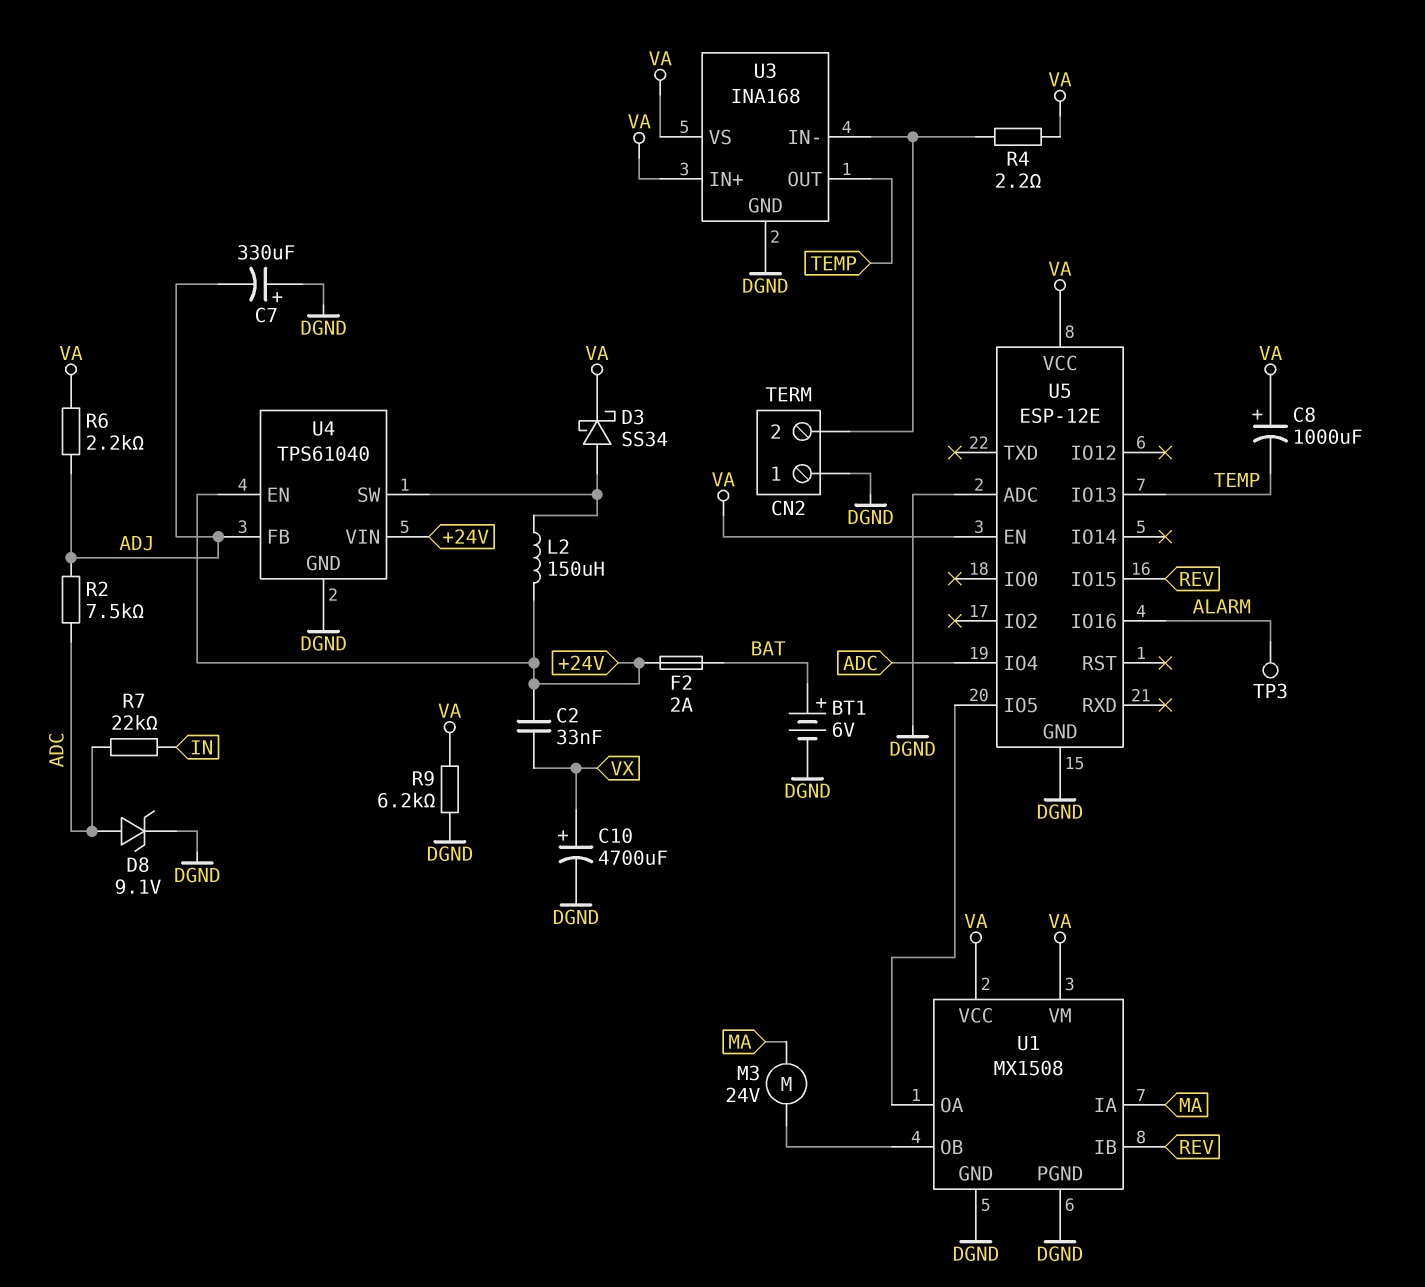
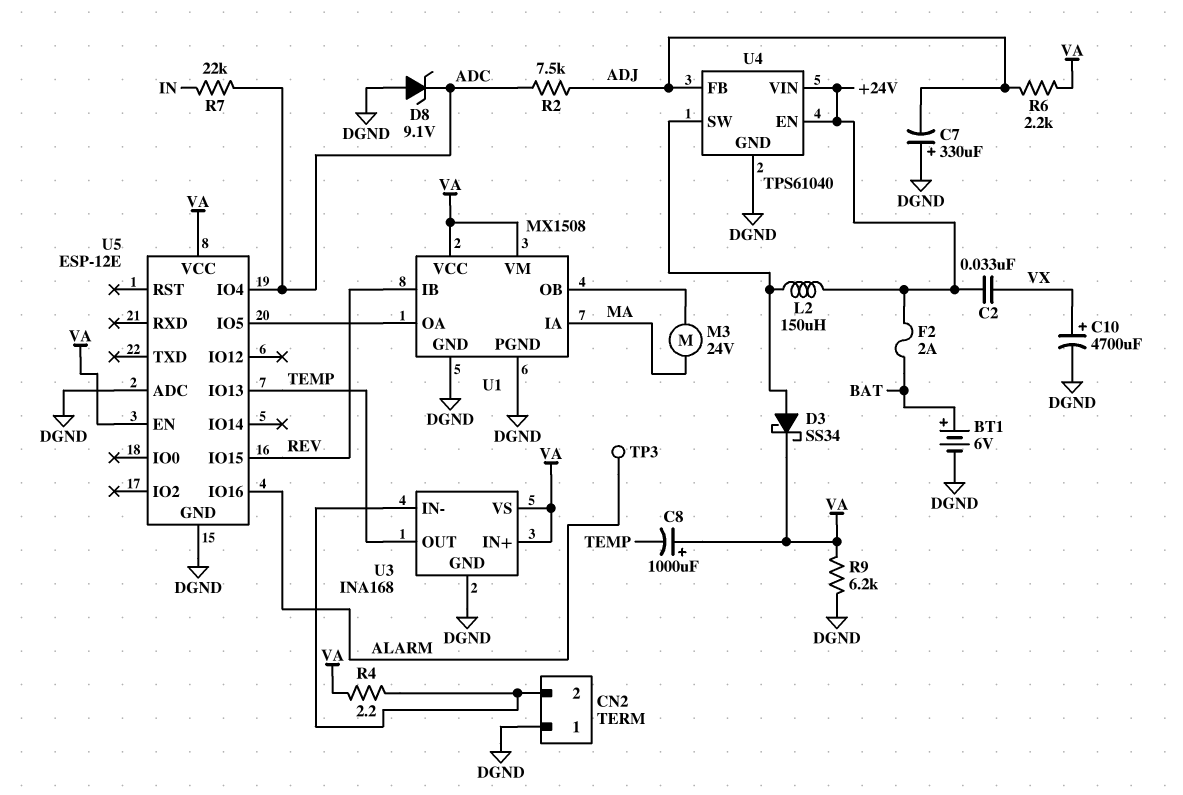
D8: zener 9.1V (A ADC, K DGND) -> zener 9.1V (A DGND, K ADC)

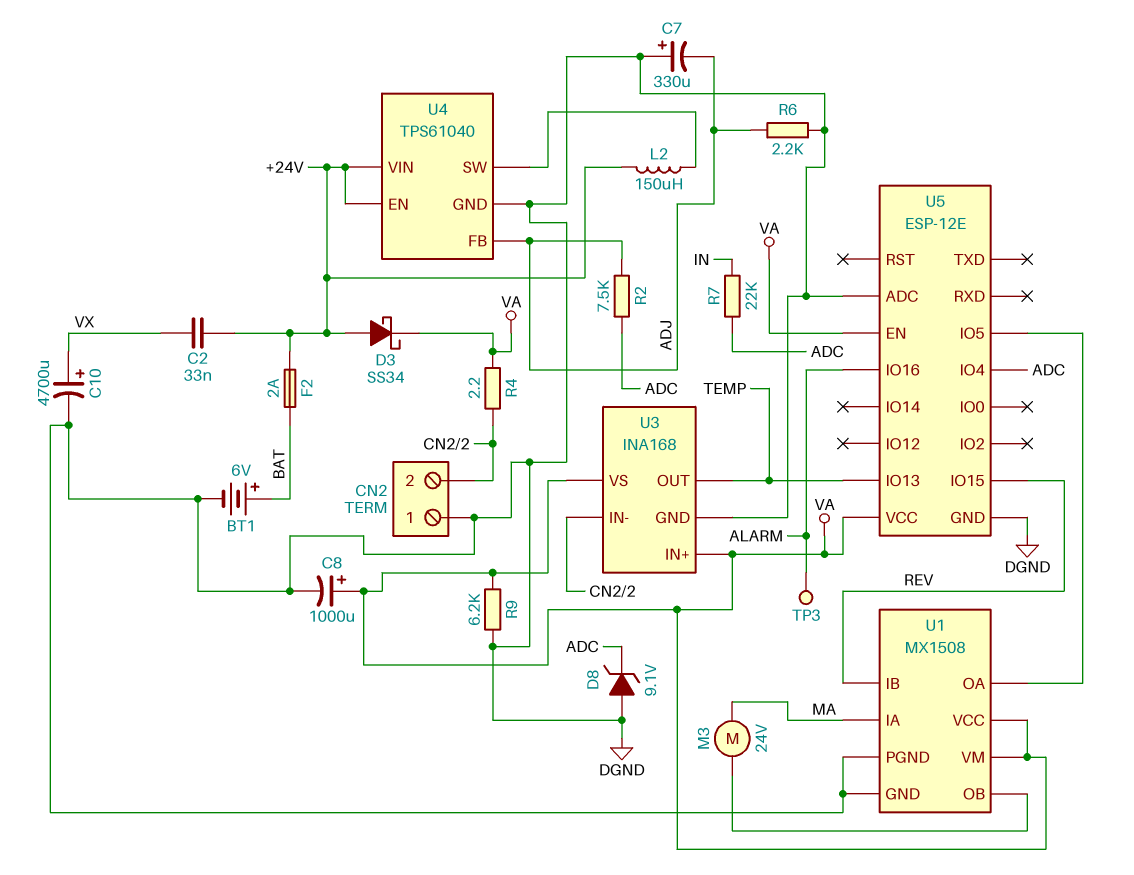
C8: 1000uF (plus VA, minus TEMP) -> 1000uF (plus VA, minus DGND)
D3: schottky SS34 (A U4/SW, K VA) -> schottky SS34 (A +24V, K VA)
R6: 2.2k (ADJ, VA) -> 2.2k (ADJ, DGND)

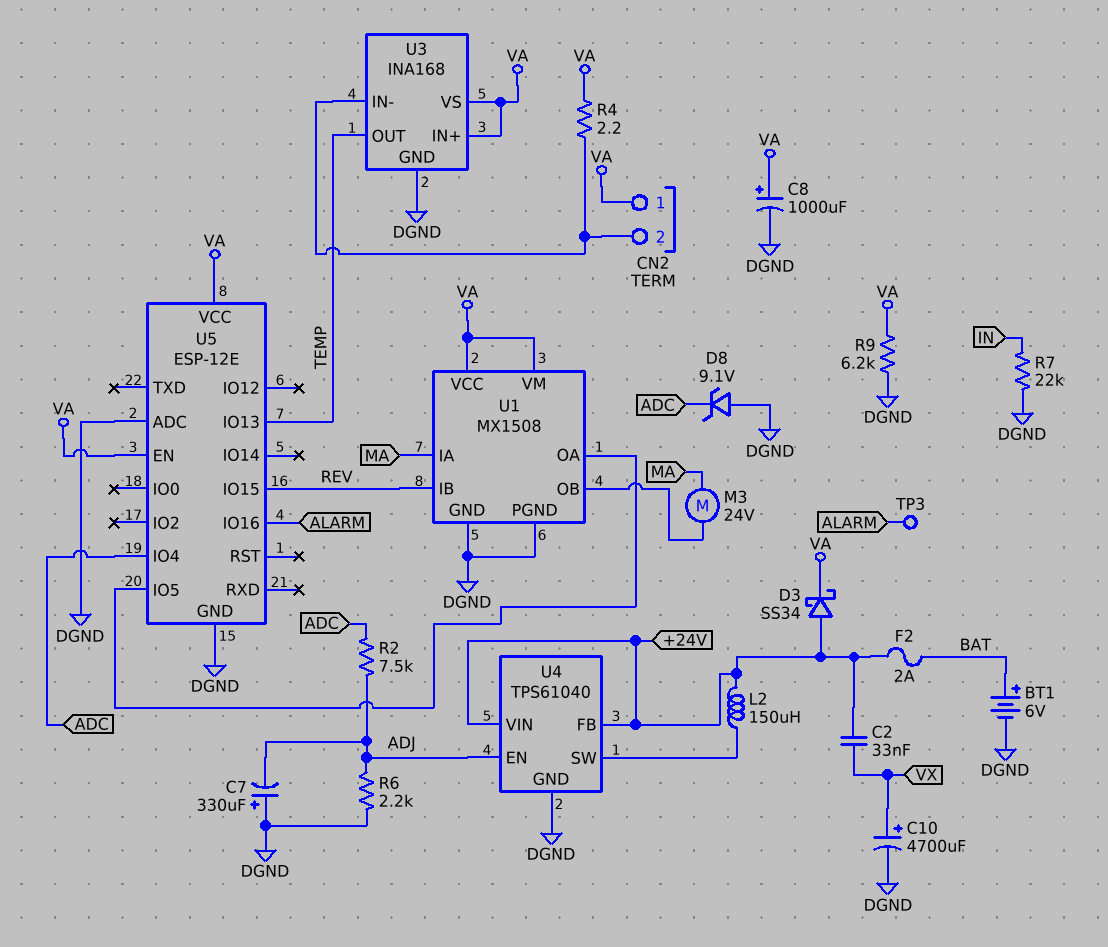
CN2 pin 1: DGND -> VA
R7: 22k (ADC, IN) -> 22k (DGND, IN)
U4 pin EN: +24V -> ADJ
U4 pin FB: ADJ -> +24V

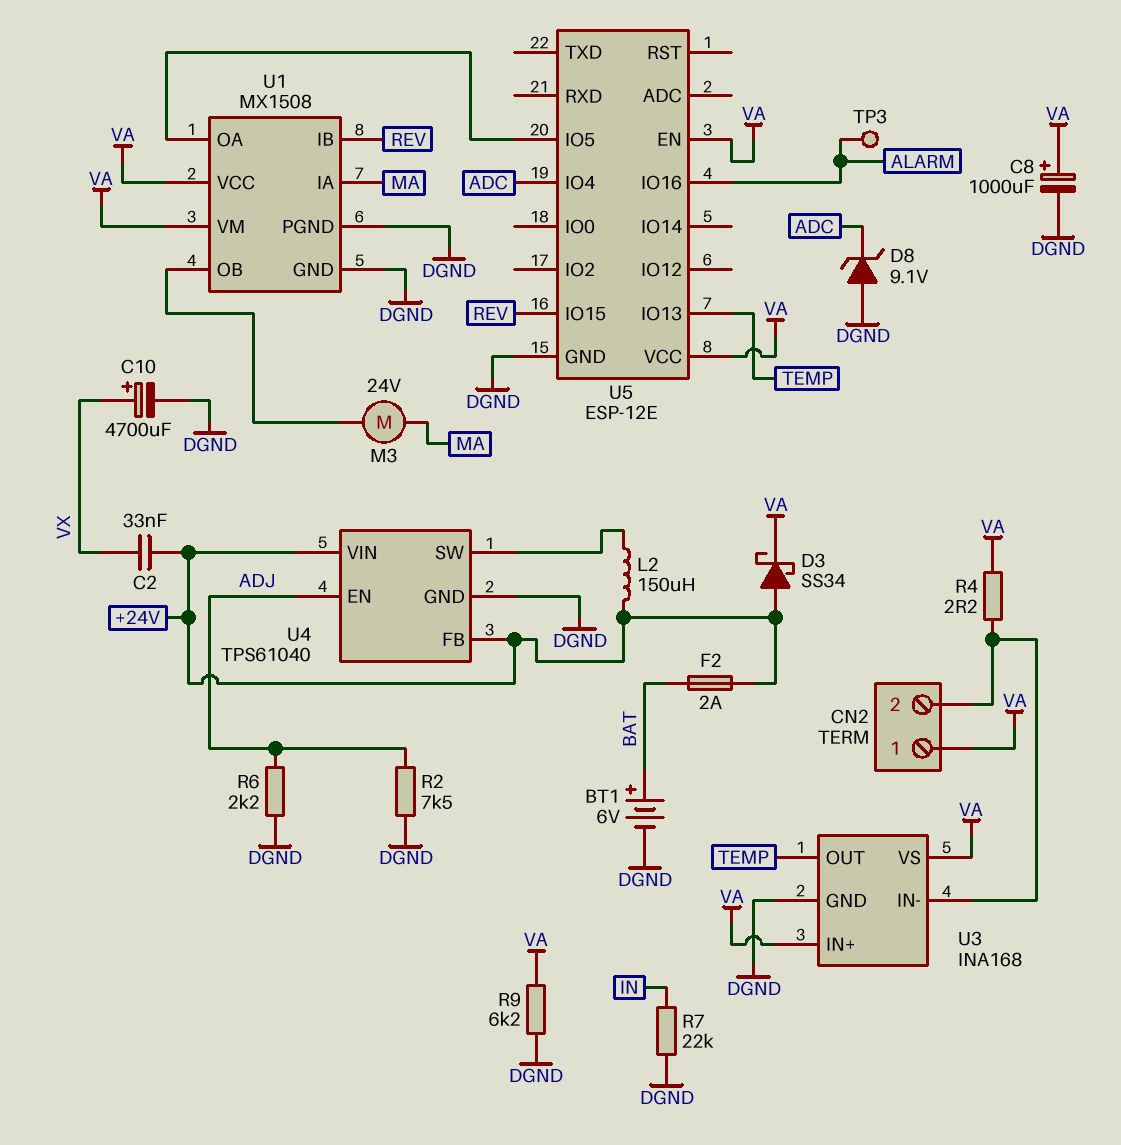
C7: 330uF (plus DGND, minus ADJ) -> none
R2: 7.5k (ADC, ADJ) -> 7.5k (ADJ, DGND)
U5 pin ADC: DGND -> none

